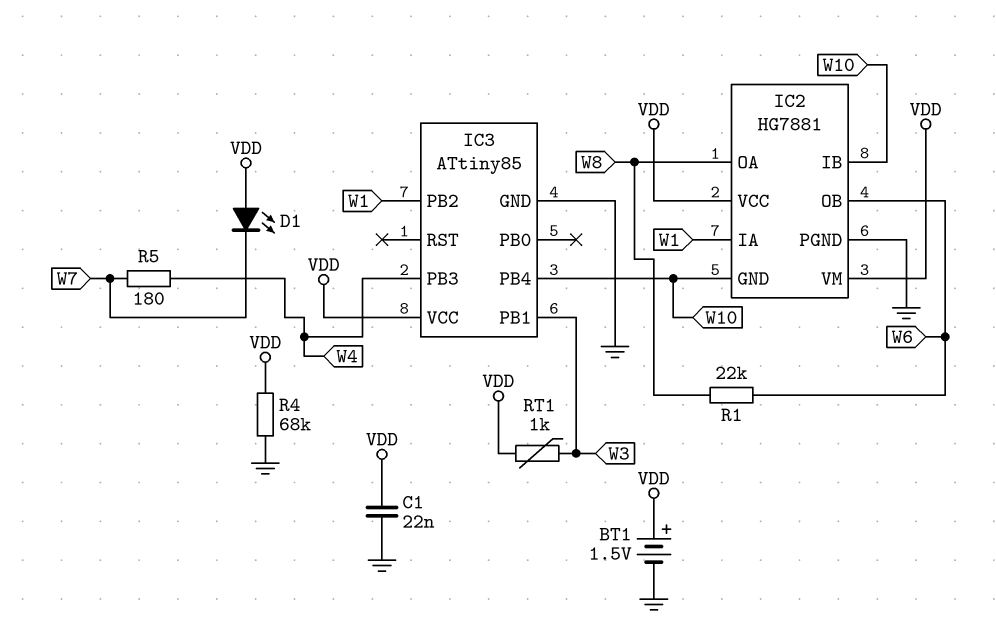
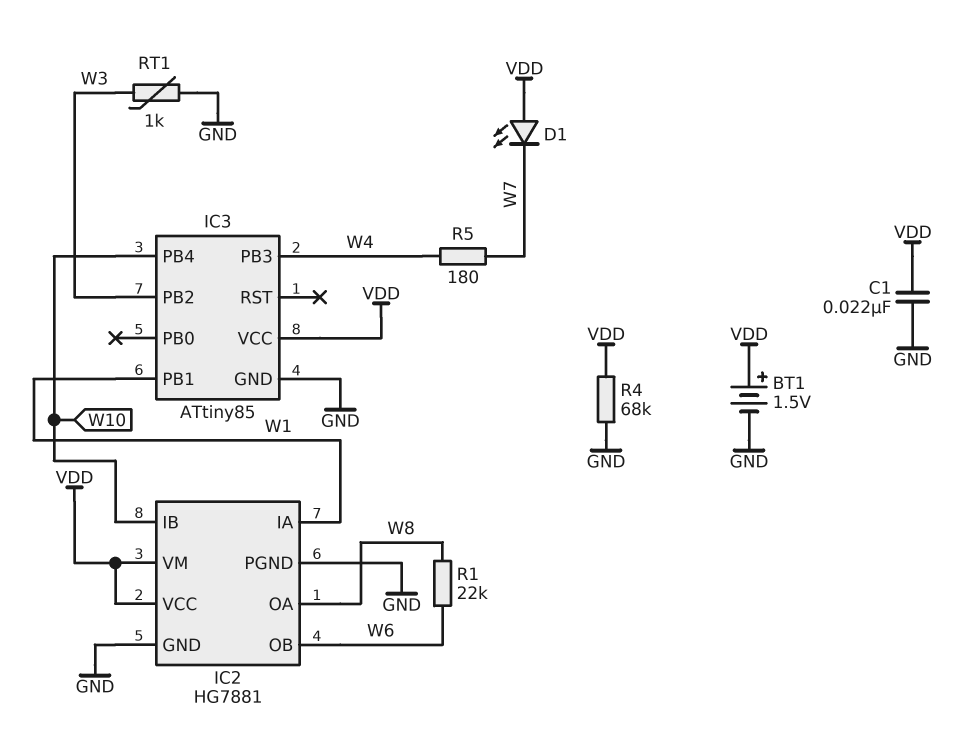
IC2 pin GND: W10 -> GND
IC3 pin PB1: W3 -> W1
IC3 pin PB2: W1 -> W3
RT1: 1k (VDD, W3) -> 1k (GND, W3)

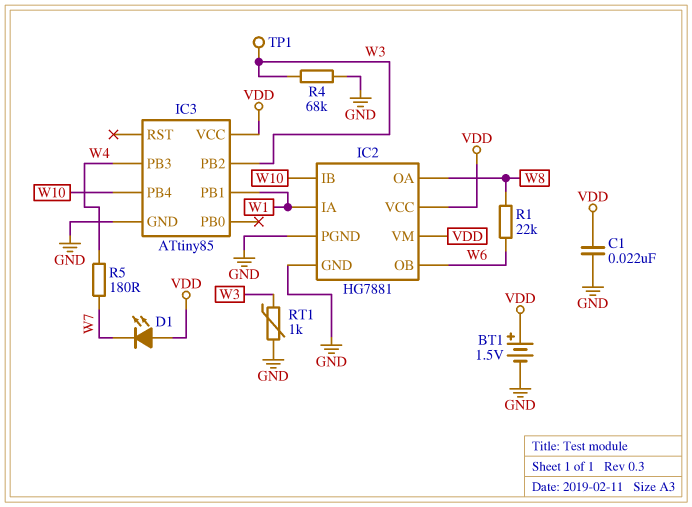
R4: 68k (GND, VDD) -> 68k (GND, W3)
TP1: none -> test point (W3)

